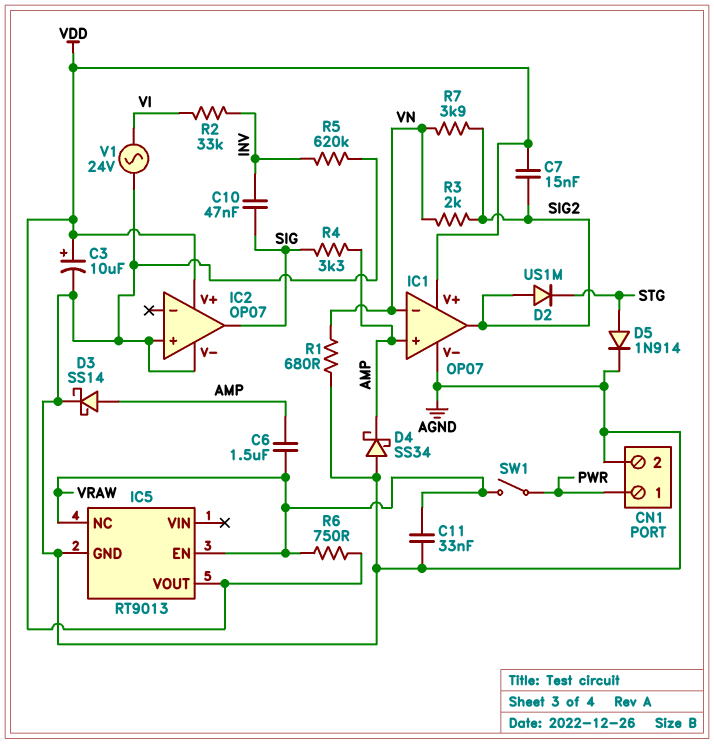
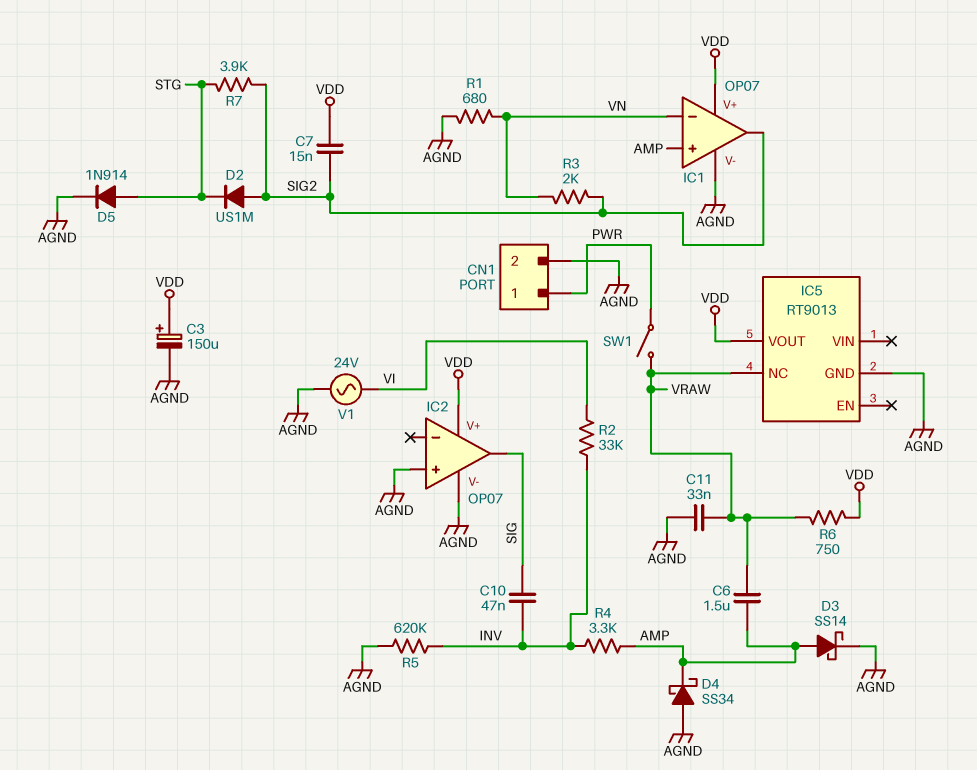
C3: 10uF (plus VDD, minus AGND) -> 150uF (plus VDD, minus AGND)
IC5 pin EN: VRAW -> none
R4: 3.3k (AMP, SIG) -> 3.3k (AMP, INV)
R7: 3.9k (SIG2, VN) -> 3.9k (SIG2, STG)

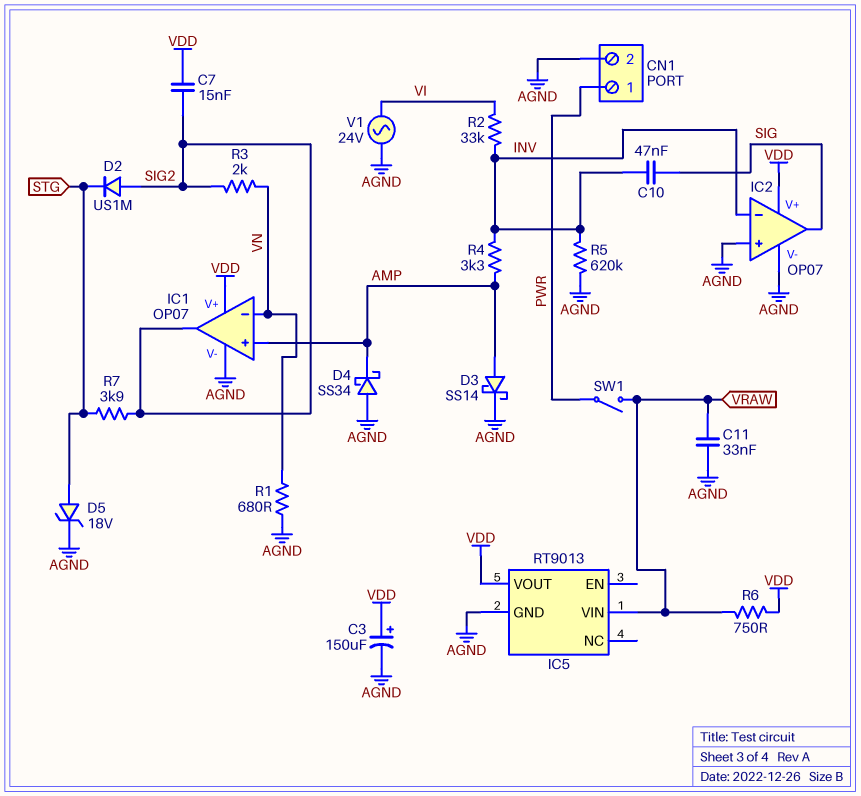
C6: 1.5uF (AMP, VRAW) -> none
D5: diode 1N914 (A STG, K AGND) -> zener 18V (A STG, K AGND)
IC2 pin in-: none -> INV
IC5 pin NC: VRAW -> none
IC5 pin VIN: none -> VRAW

